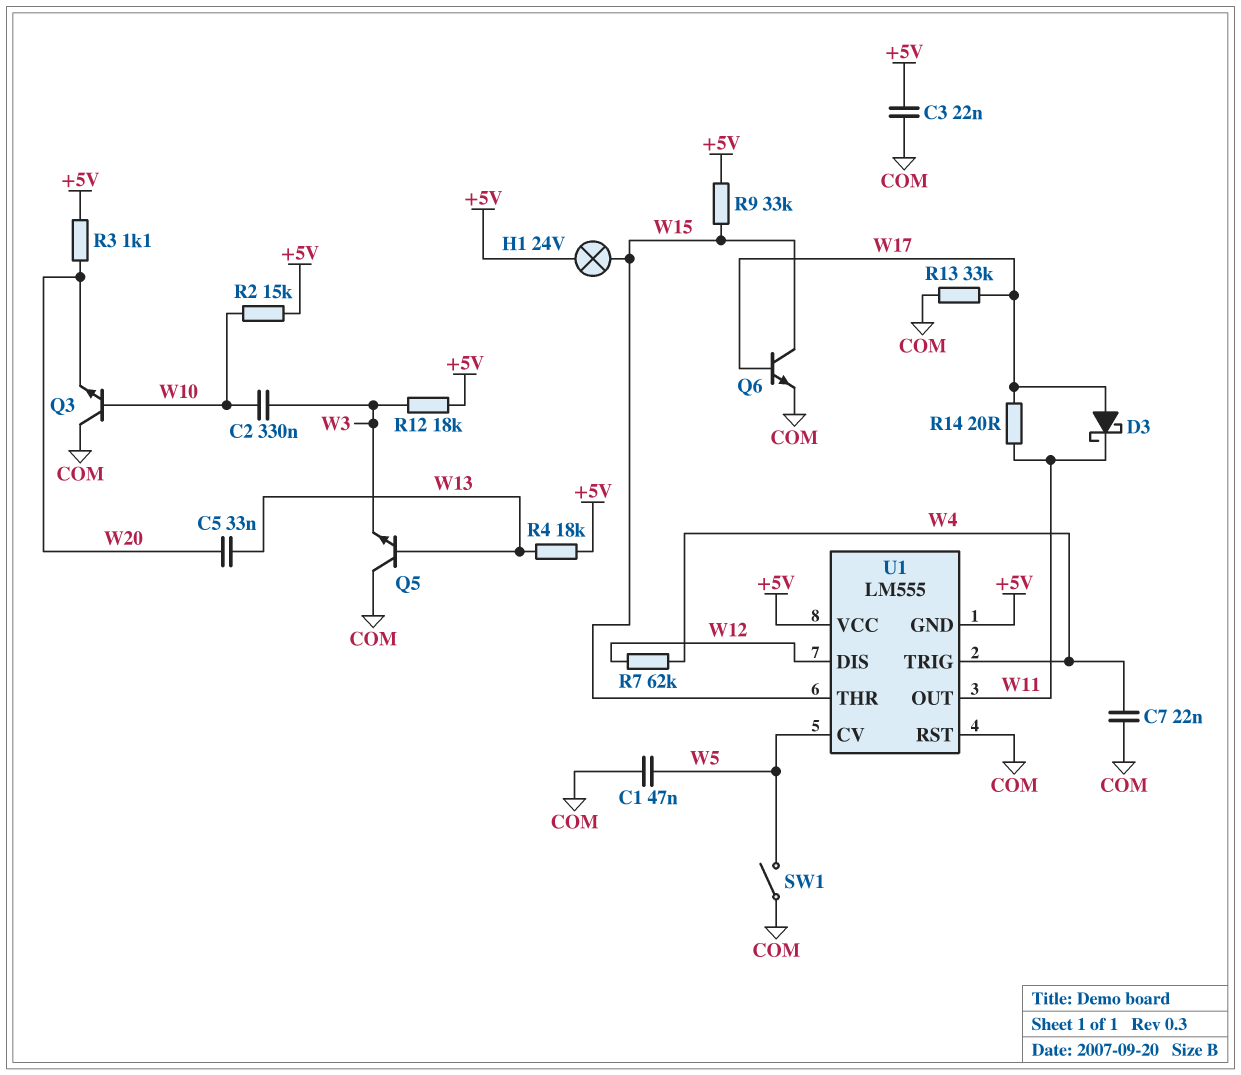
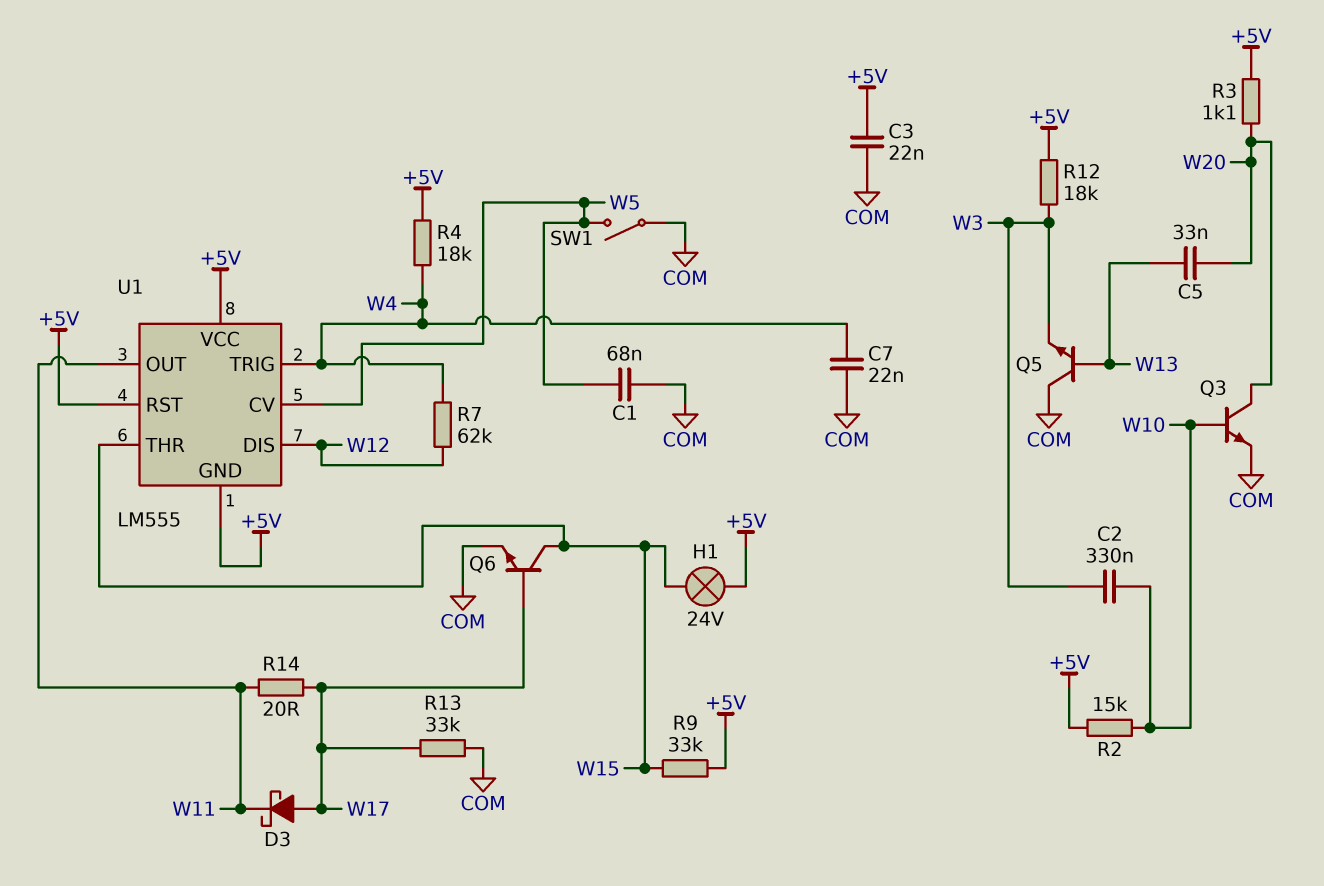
C1: 47nF (COM, W5) -> 68nF (COM, W5)
Q3: NPN (B W10, C COM, E W20) -> NPN (B W10, C W20, E COM)
R4: 18k (+5V, W13) -> 18k (+5V, W4)
U1 pin RST: COM -> +5V

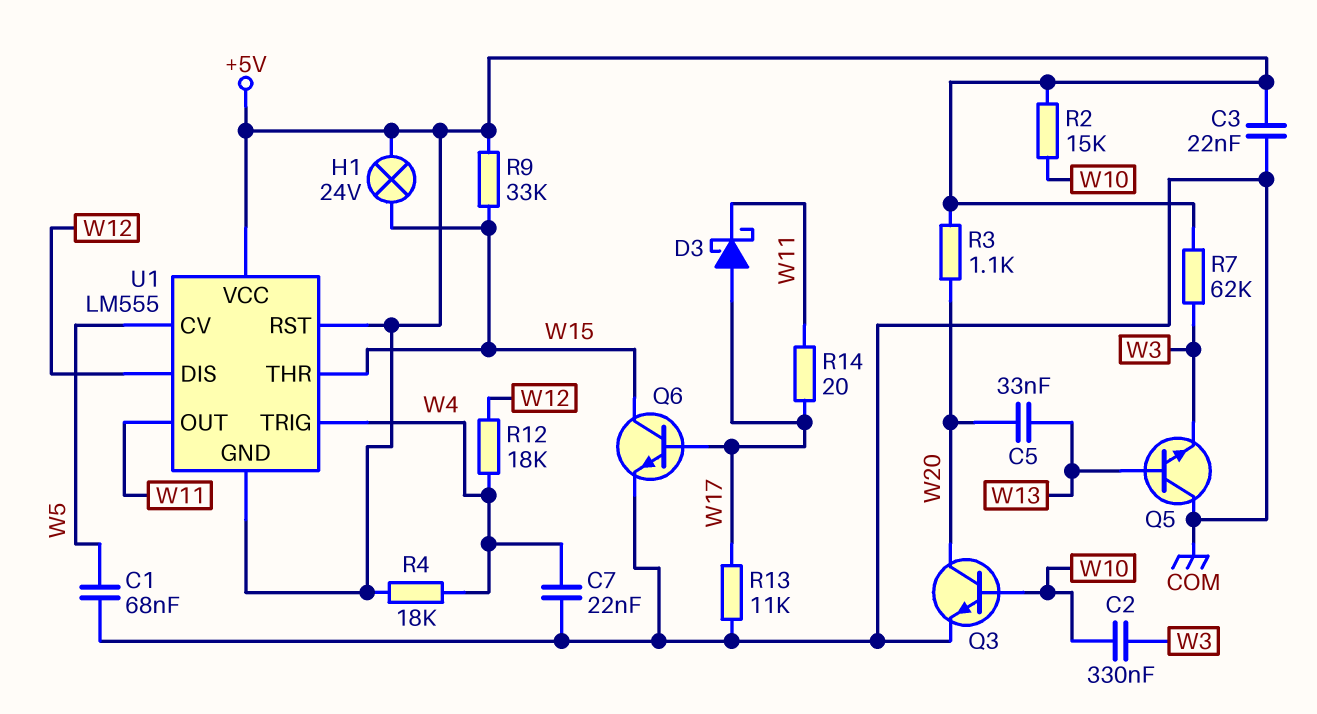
R7: 62k (W4, W12) -> 62k (+5V, W3)
R12: 18k (+5V, W3) -> 18k (W4, W12)
R13: 33k (COM, W17) -> 11k (COM, W17)
SW1: switch (COM, W5) -> none

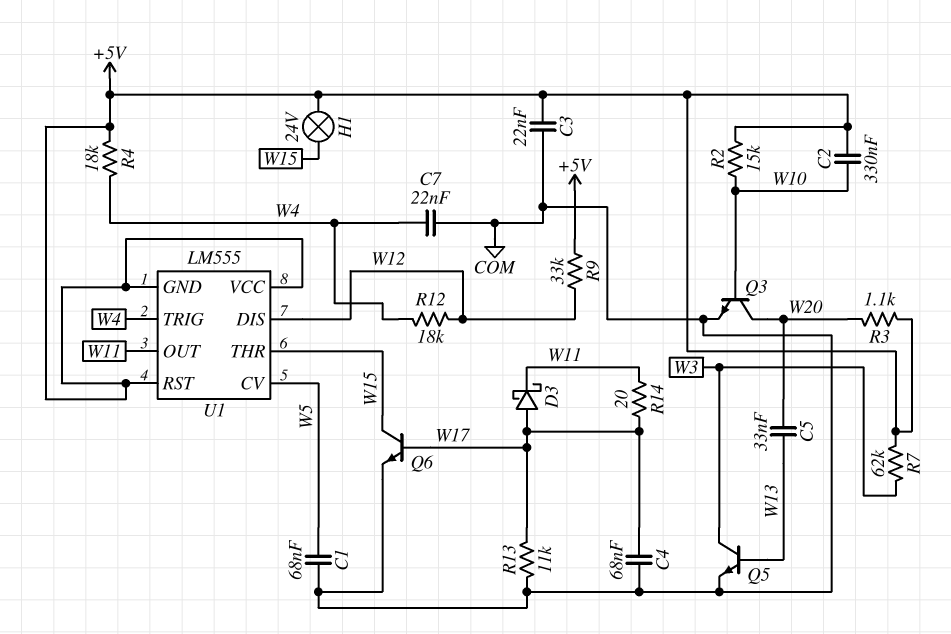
C2: 330nF (W3, W10) -> 330nF (+5V, W10)
C4: none -> 68nF (COM, W17)
Q5: NPN (B W13, C COM, E W3) -> NPN (B W13, C W3, E COM)
R9: 33k (+5V, W15) -> 33k (+5V, W12)

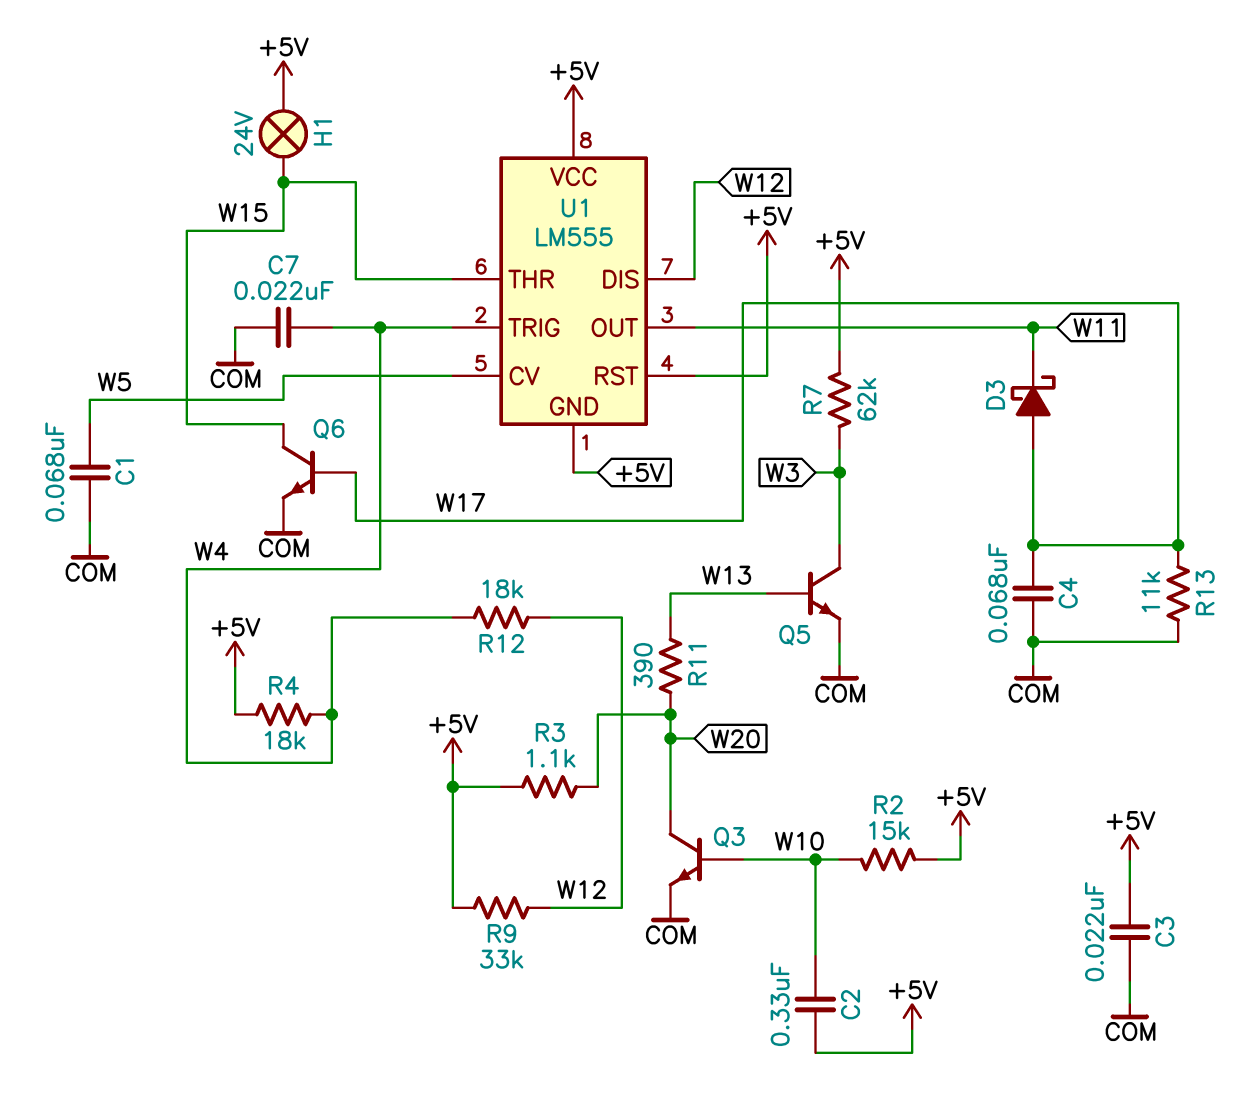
C5: 33nF (W13, W20) -> none
R11: none -> 390 (W13, W20)
R14: 20 (W11, W17) -> none

